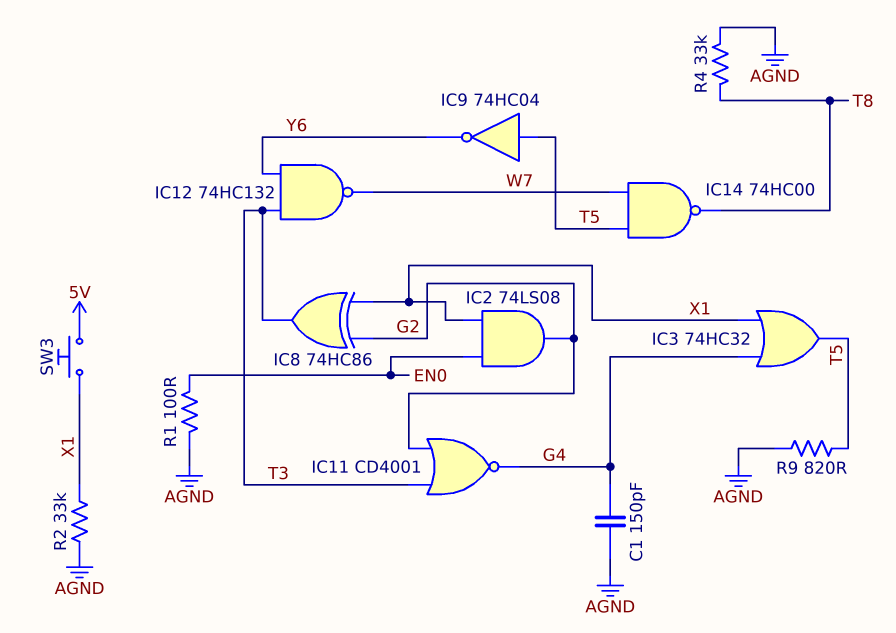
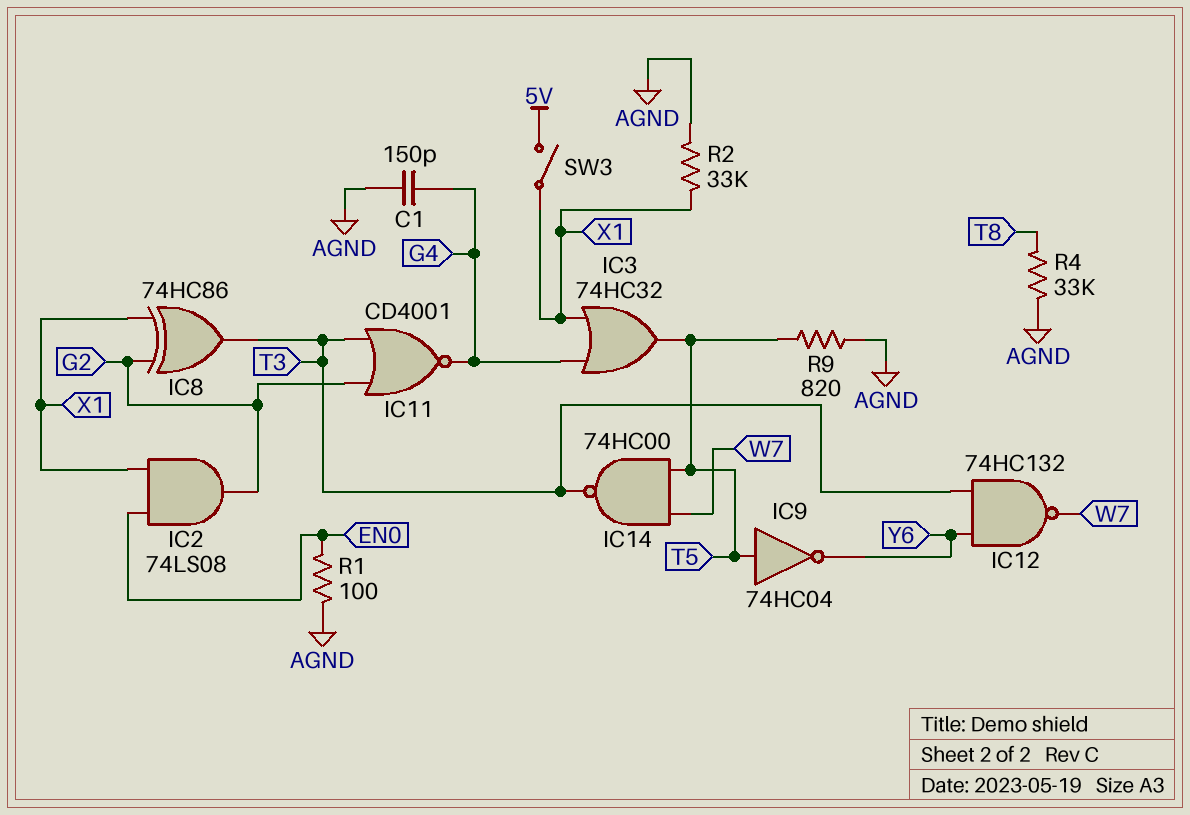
IC14: NAND 74HC00 (in T5, in W7, out T8) -> NAND 74HC00 (in T5, in W7, out T3)
SW3: button (5V, X1) -> switch (5V, X1)

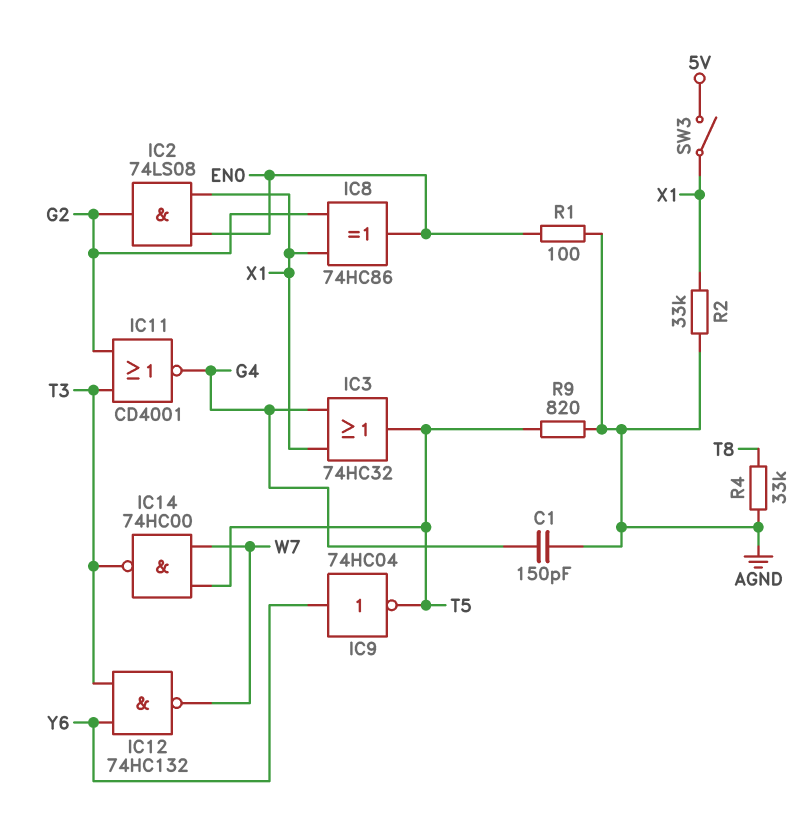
IC8: XOR 74HC86 (in G2, in X1, out T3) -> XOR 74HC86 (in G2, in X1, out EN0)
IC9: NOT 74HC04 (in T5, out Y6) -> NOT 74HC04 (in Y6, out T5)

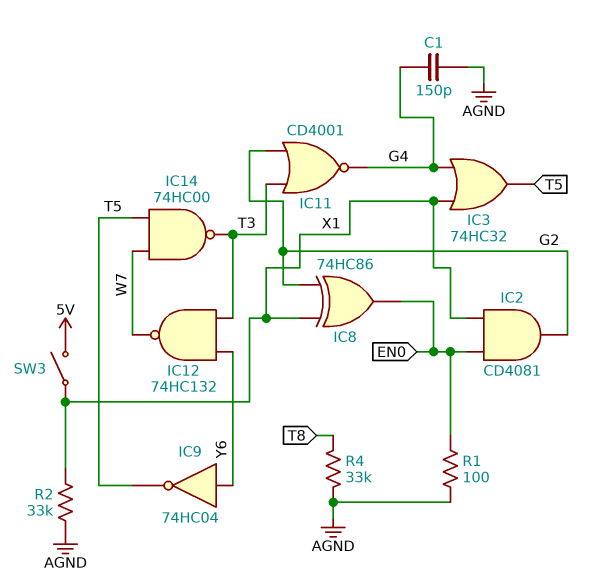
IC2: AND 74LS08 (in EN0, in X1, out G2) -> AND CD4081 (in EN0, in X1, out G2)
R9: 820 (AGND, T5) -> none

